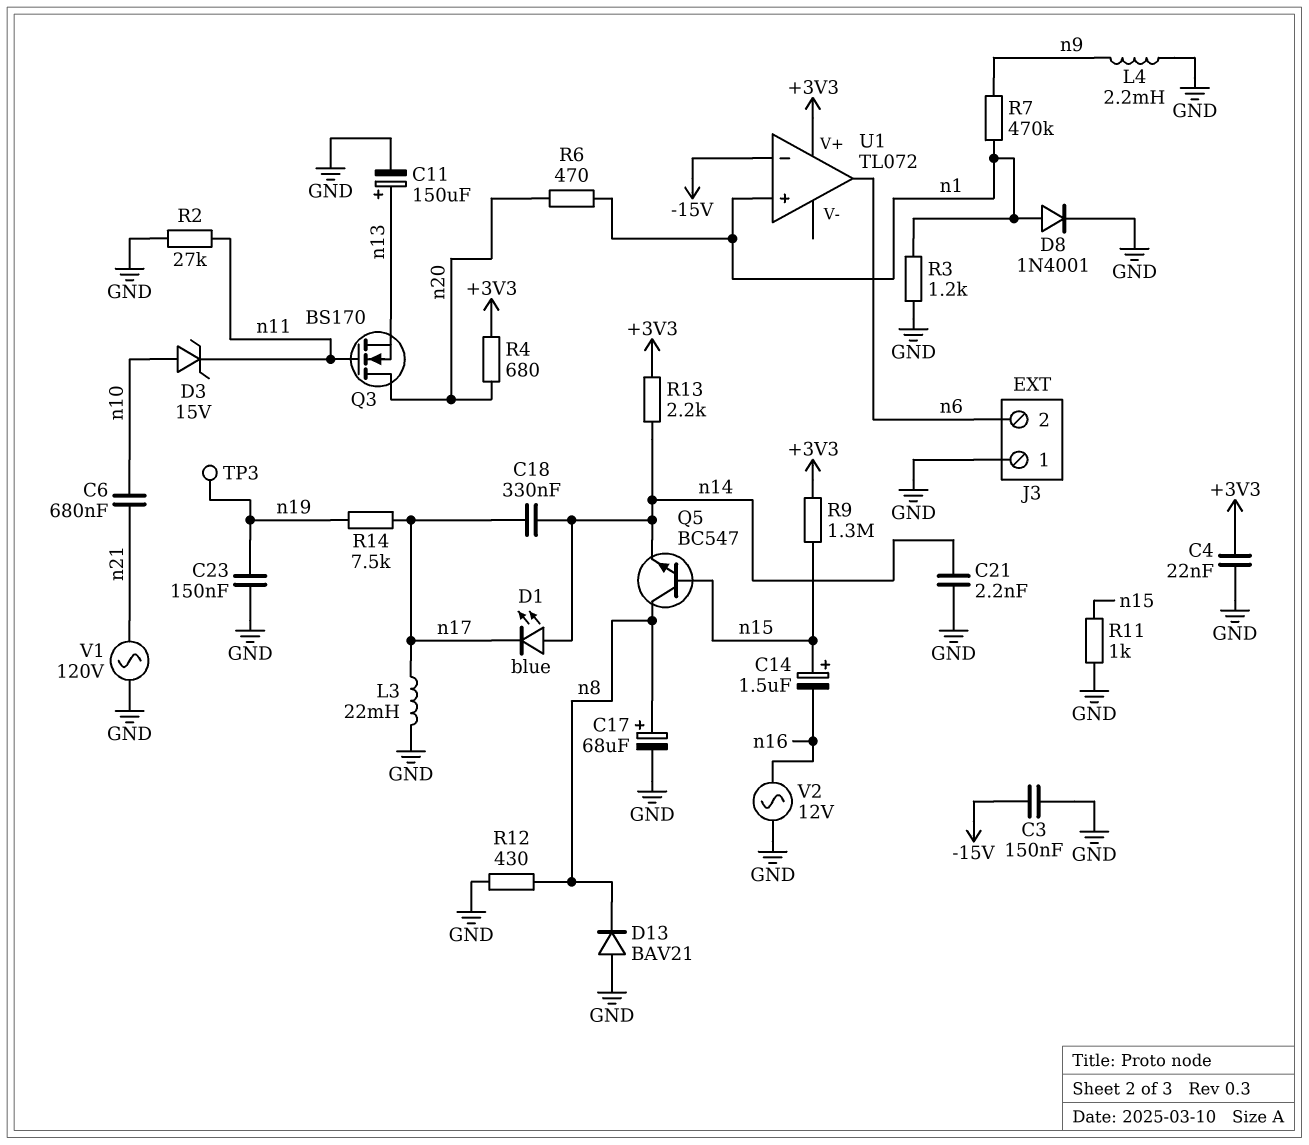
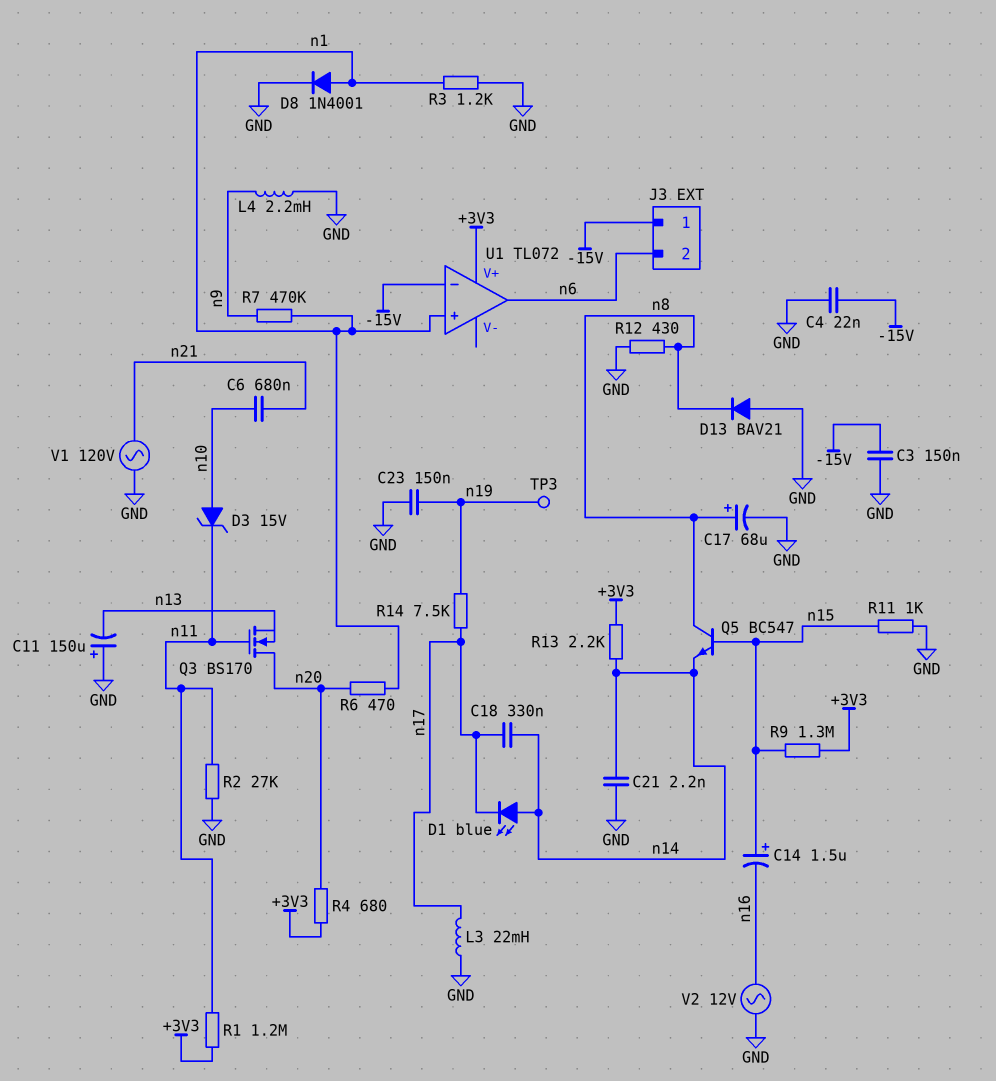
C4: 22nF (+3V3, GND) -> 22nF (-15V, GND)
C11: 150uF (plus n13, minus GND) -> 150uF (plus GND, minus n13)
J3 pin 1: GND -> -15V
R1: none -> 1.2M (+3V3, n11)

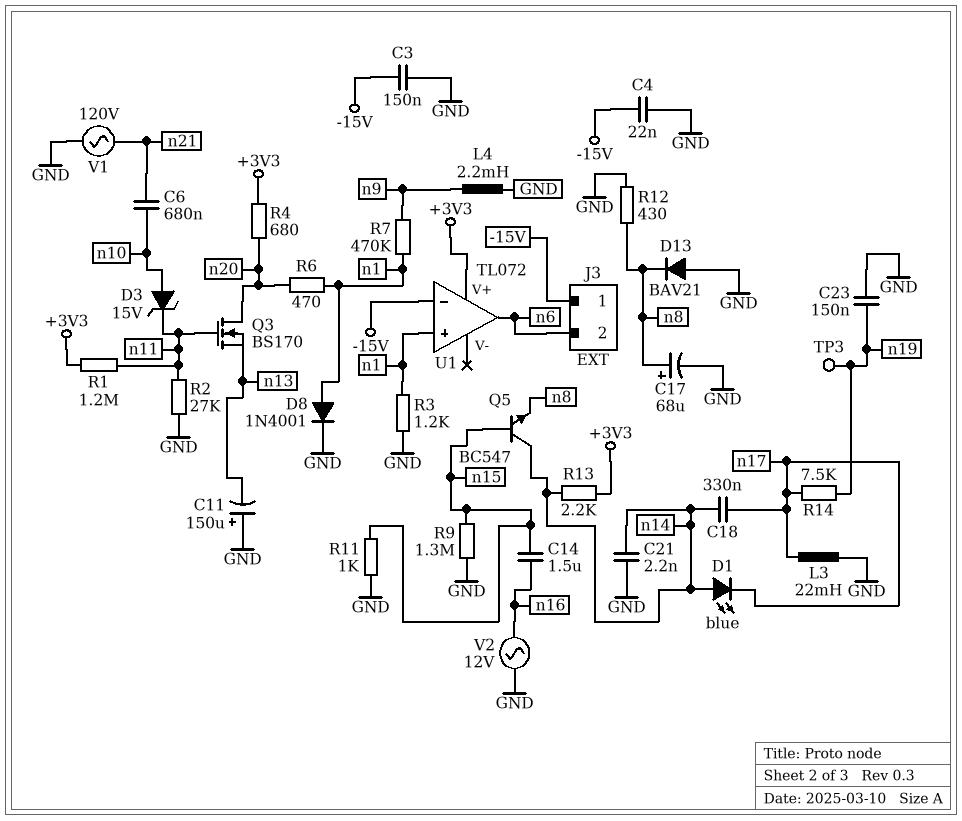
C14: 1.5uF (plus n15, minus n16) -> 1.5uF (n15, n16)
Q5: NPN BC547 (B n15, C n8, E n14) -> NPN BC547 (B n15, C n14, E n8)
R9: 1.3M (+3V3, n15) -> 1.3M (GND, n15)

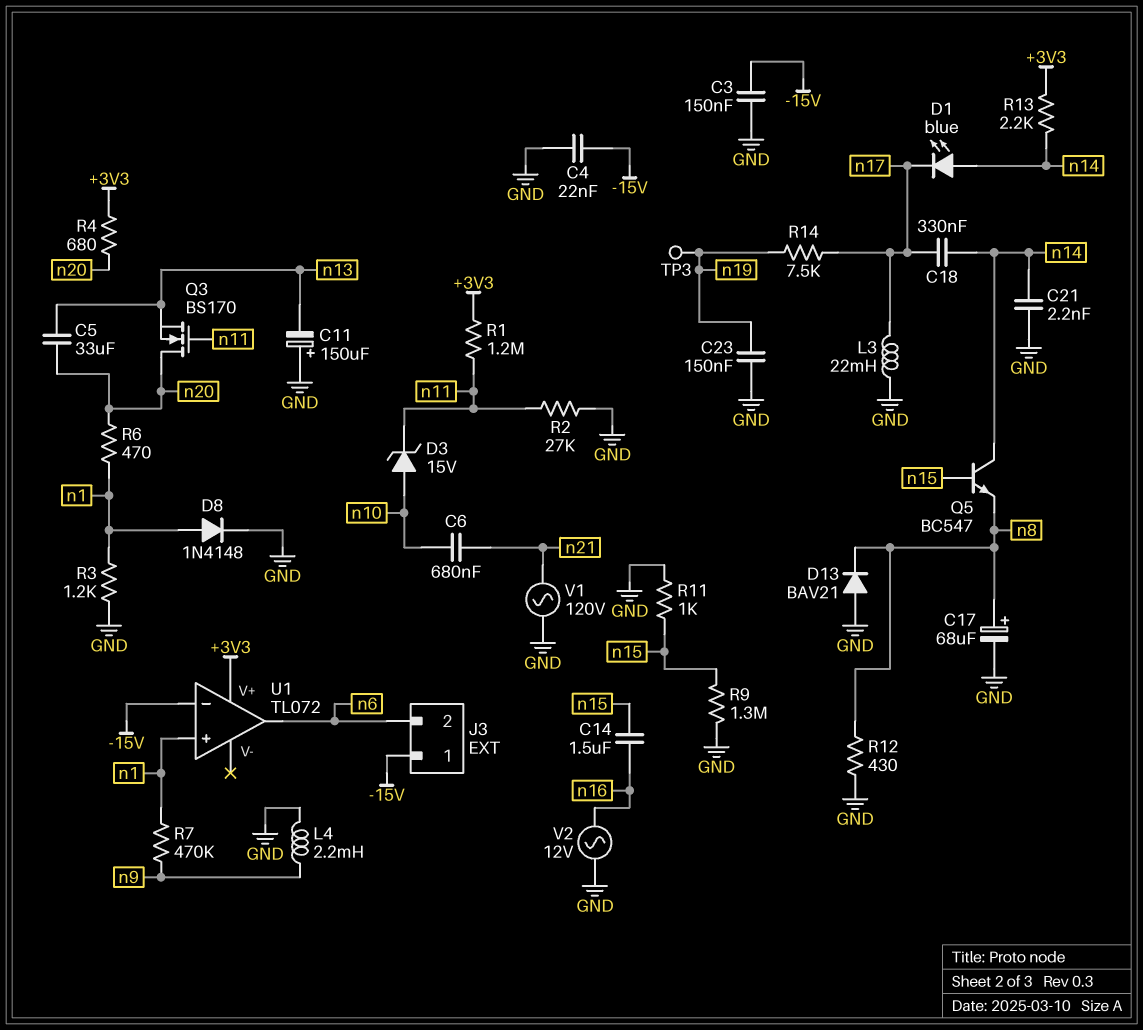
C5: none -> 33uF (n13, n20)
D8: diode 1N4001 (A n1, K GND) -> diode 1N4148 (A n1, K GND)

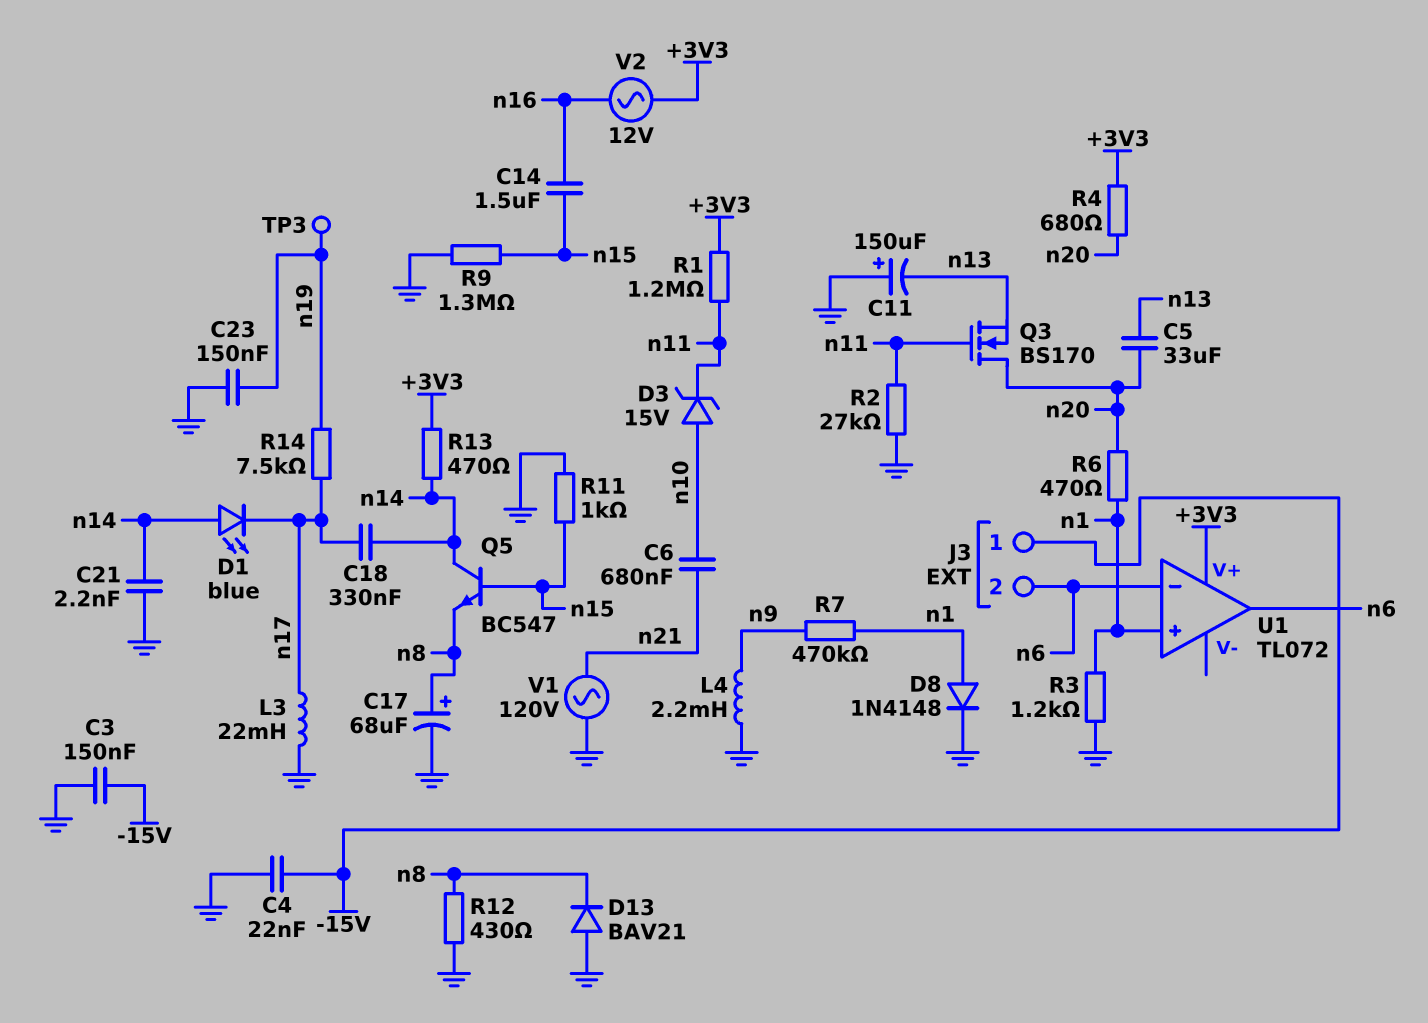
R13: 2.2k (+3V3, n14) -> 470 (+3V3, n14)
U1 pin in-: -15V -> n6
V2: AC 12V (GND, n16) -> AC 12V (+3V3, n16)

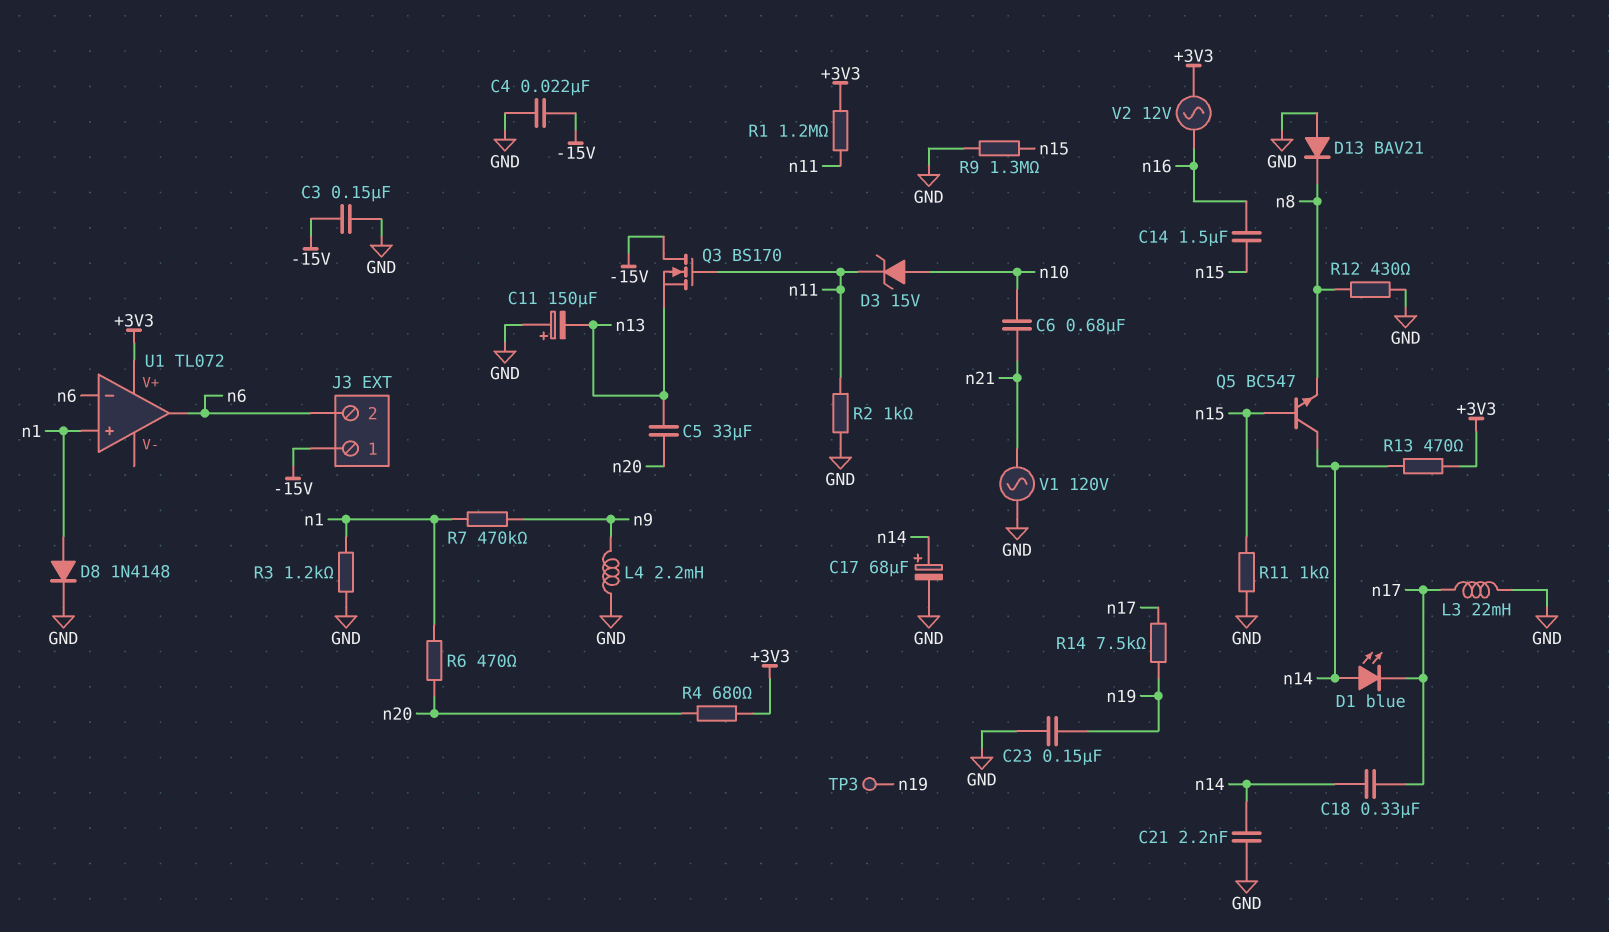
C17: 68uF (plus n8, minus GND) -> 68uF (plus n14, minus GND)
Q3: NMOS BS170 (G n11, D n20, S n13) -> NMOS BS170 (G n11, D -15V, S n13)
R2: 27k (GND, n11) -> 1k (GND, n11)

